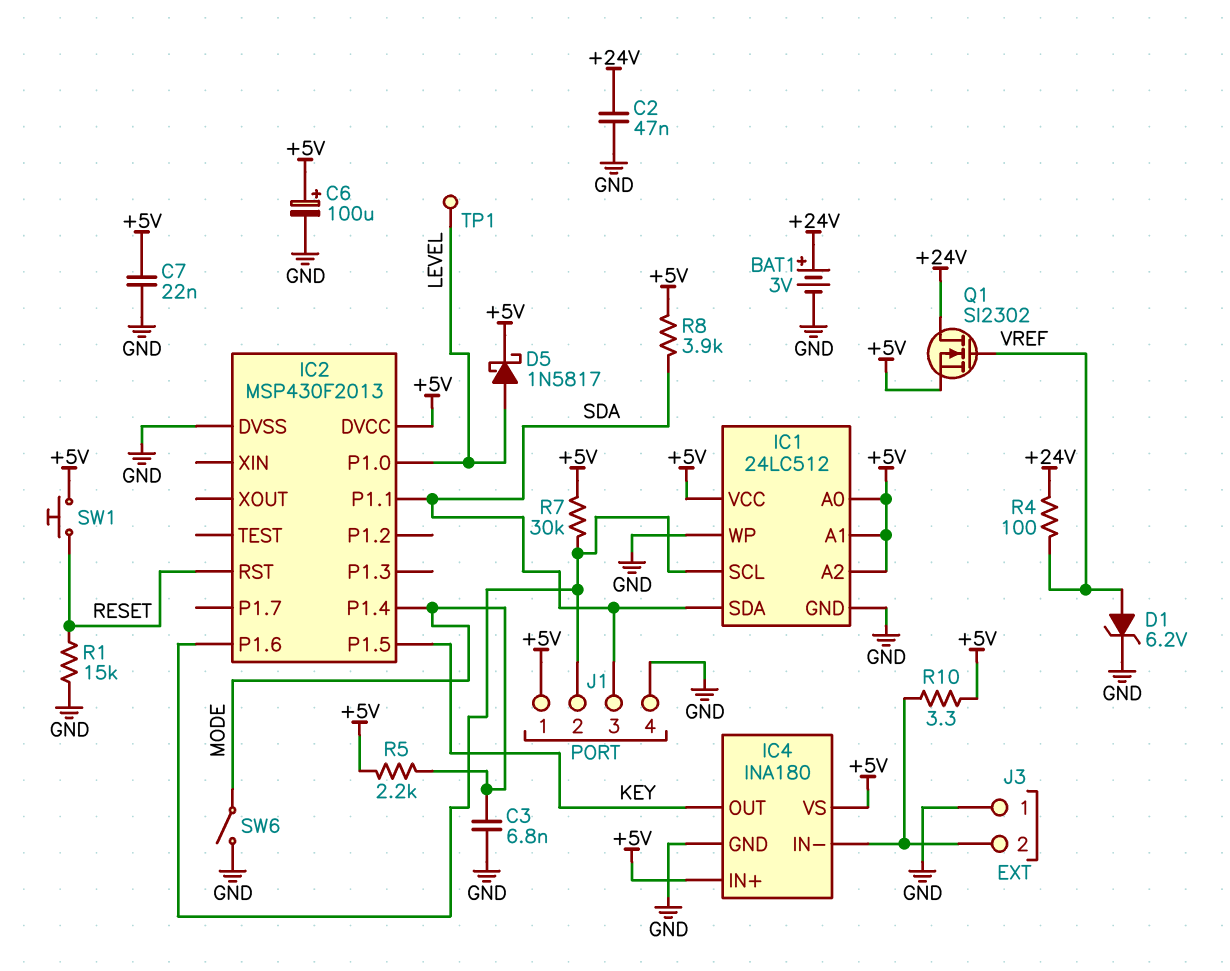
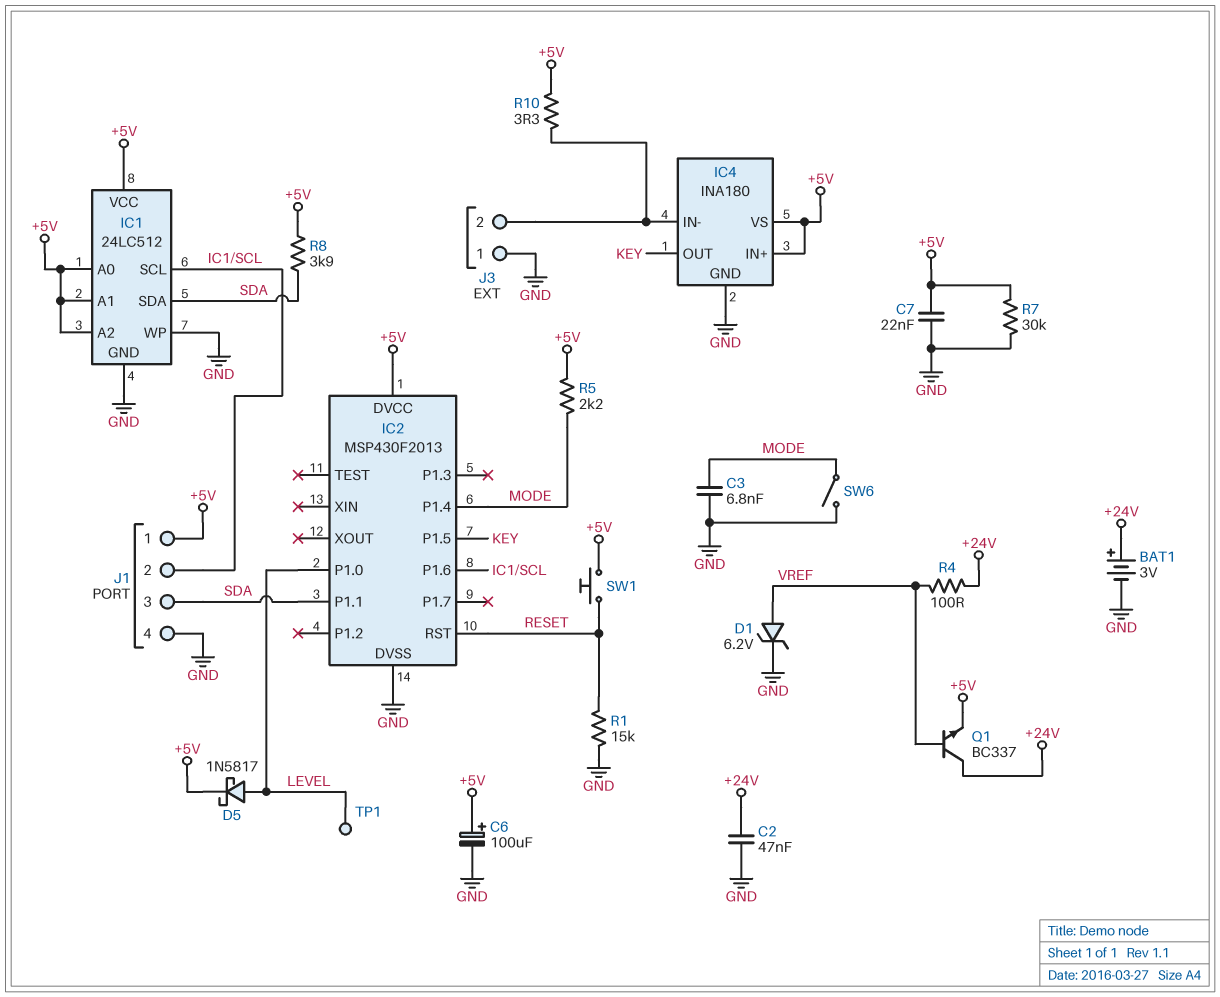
Q1: NMOS SI2302 (G VREF, D +24V, S +5V) -> NPN BC337 (B VREF, C +24V, E +5V)
R7: 30k (+5V, IC1/SCL) -> 30k (+5V, GND)

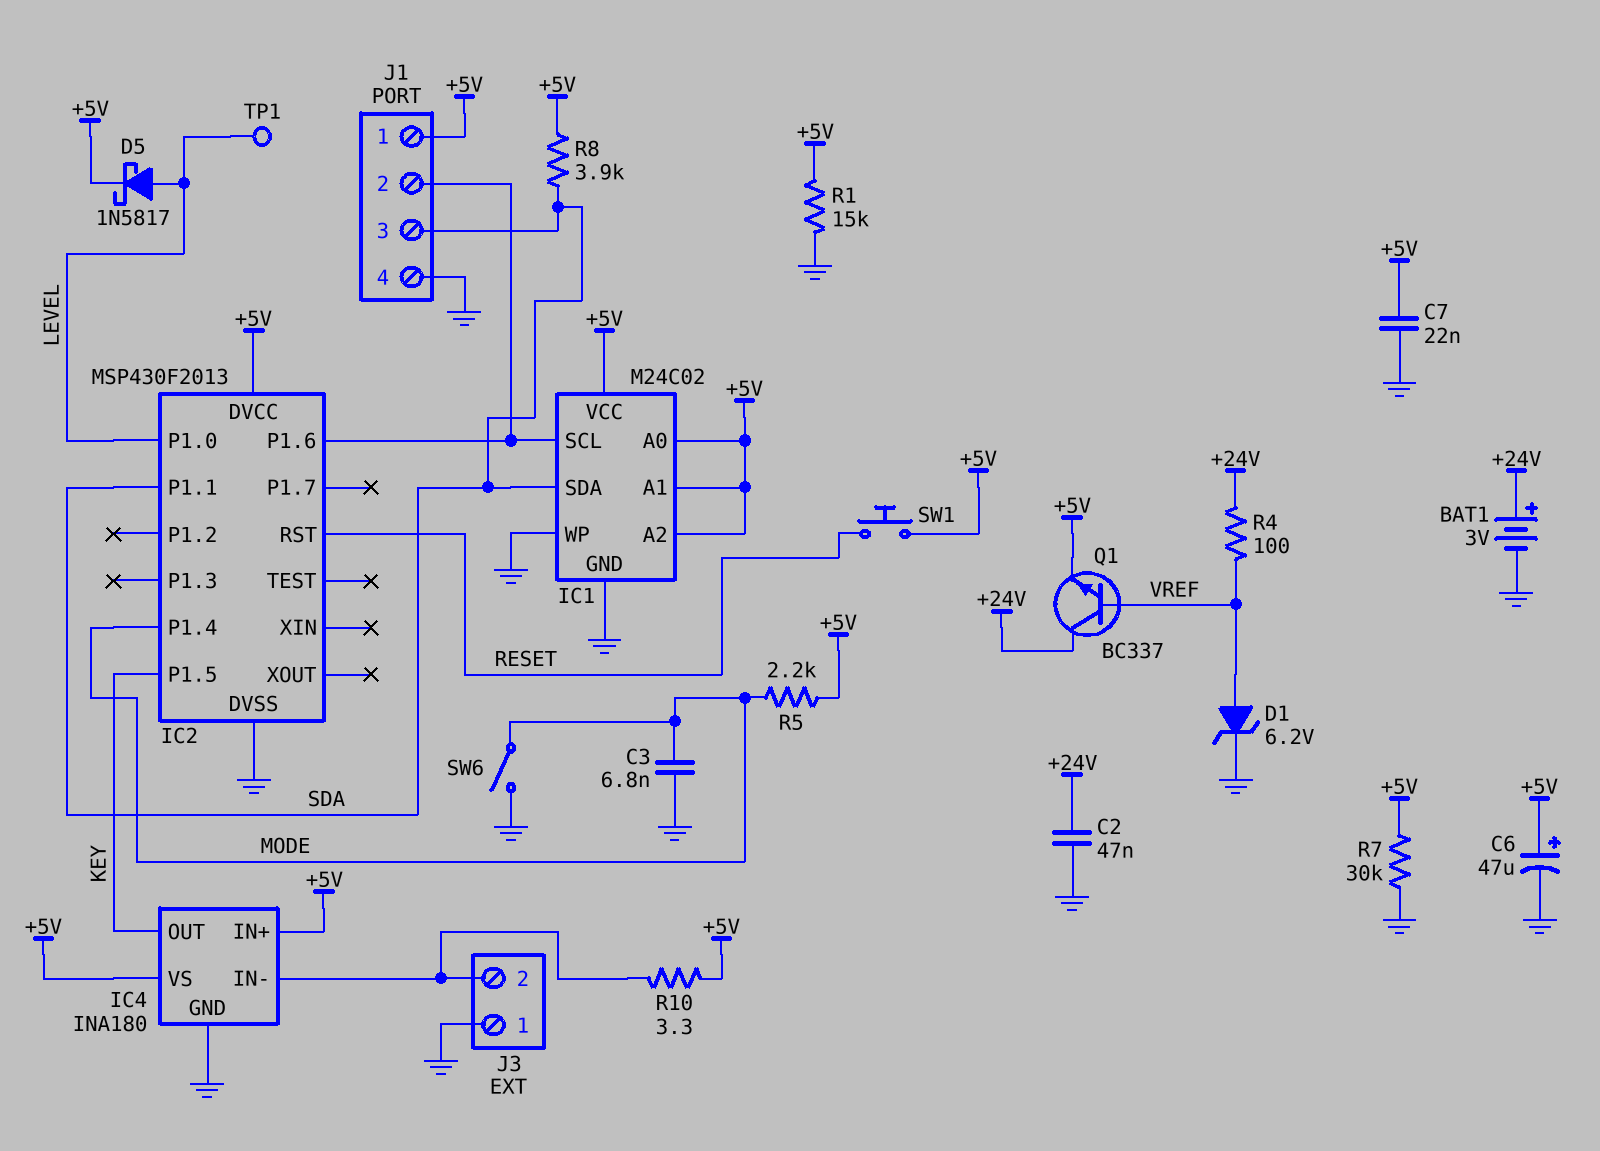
C6: 100uF (plus +5V, minus GND) -> 47uF (plus +5V, minus GND)
IC1: 24LC512 -> M24C02
R1: 15k (GND, RESET) -> 15k (+5V, GND)

